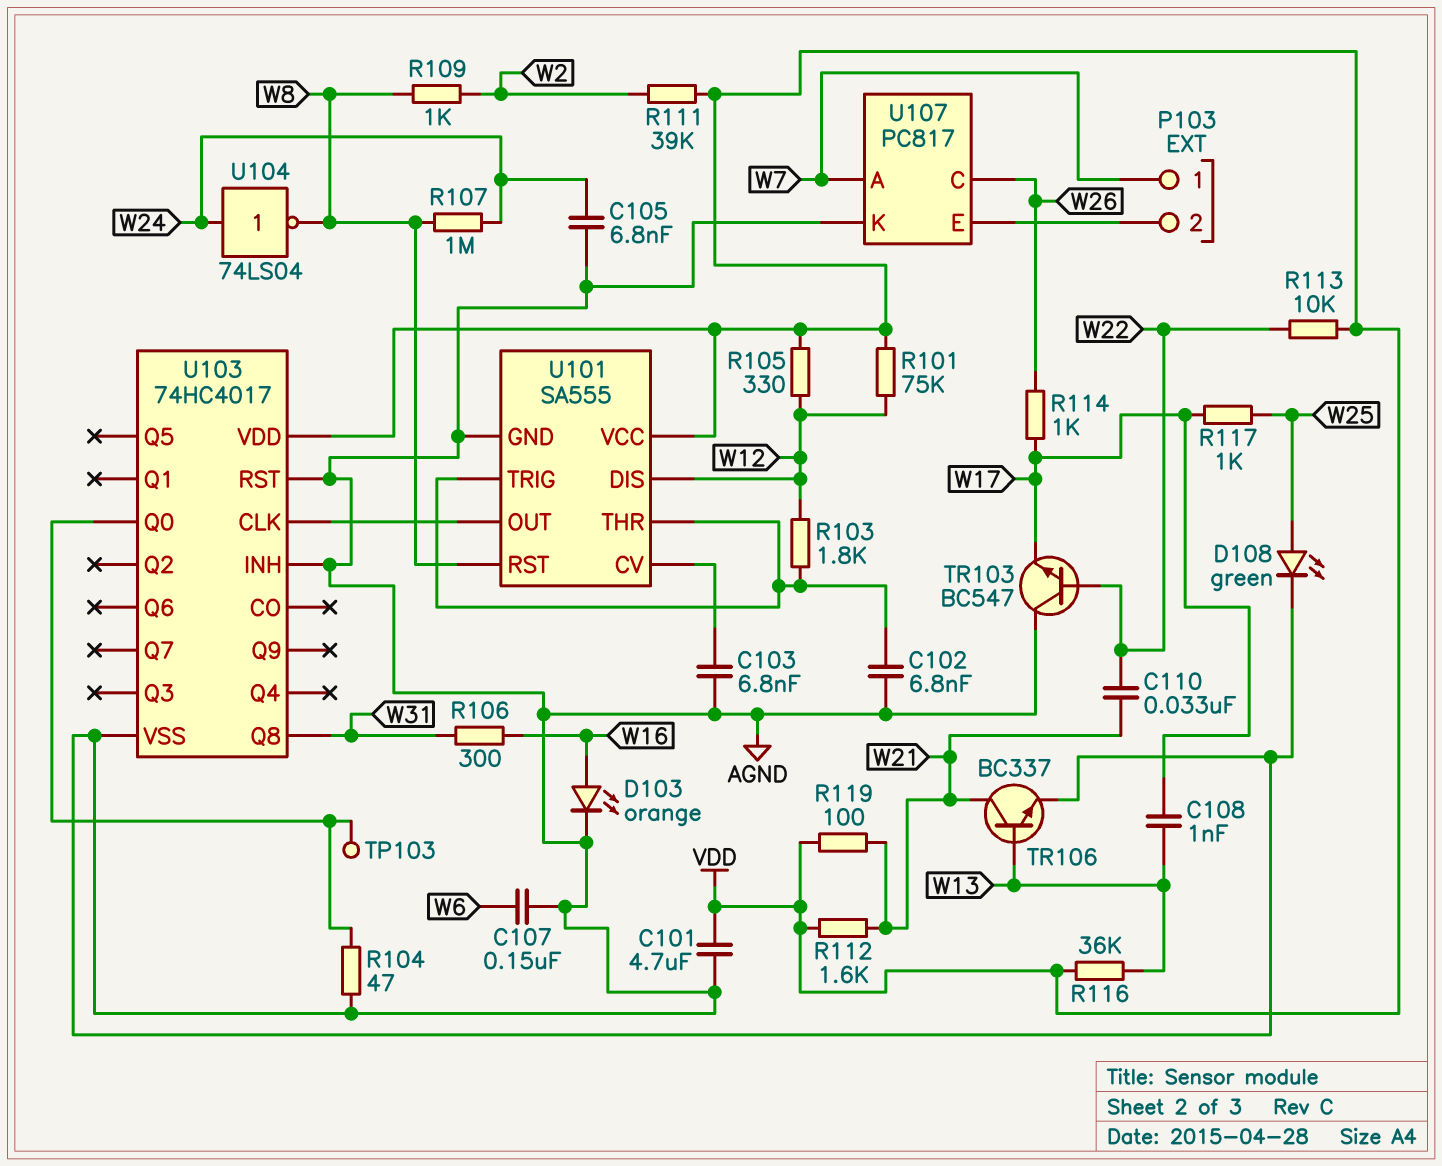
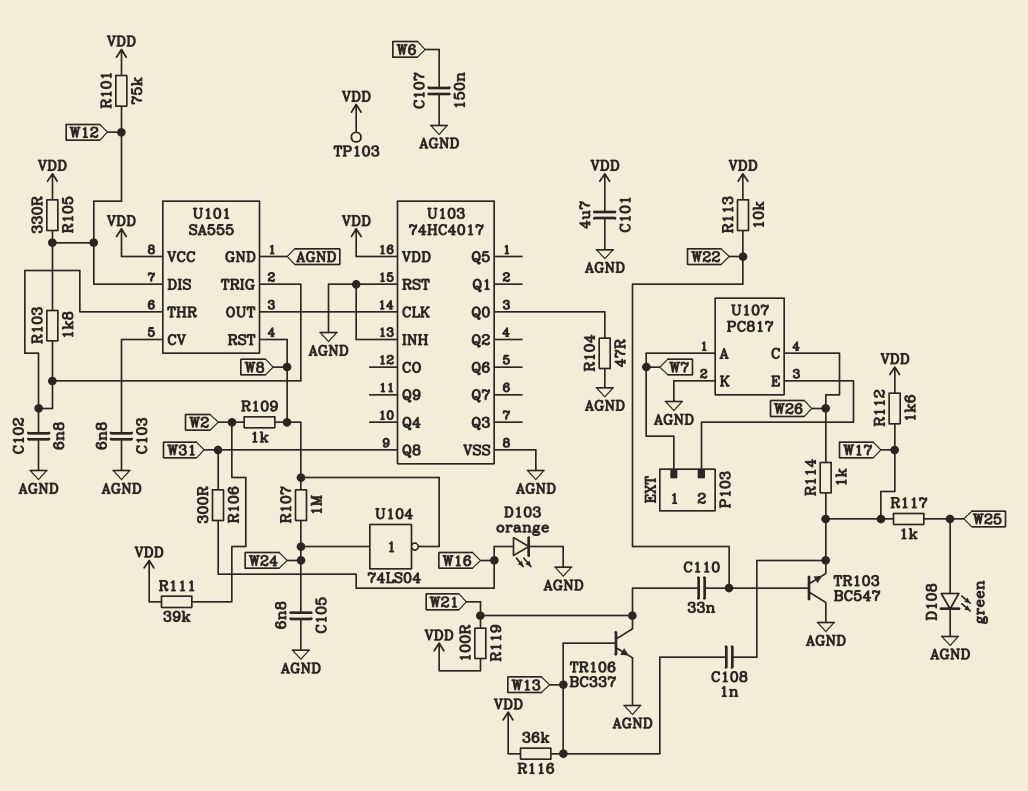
R112: 1.6k (VDD, W21) -> 1.6k (VDD, W17)
TP103: test point (U103/Q0) -> test point (VDD)

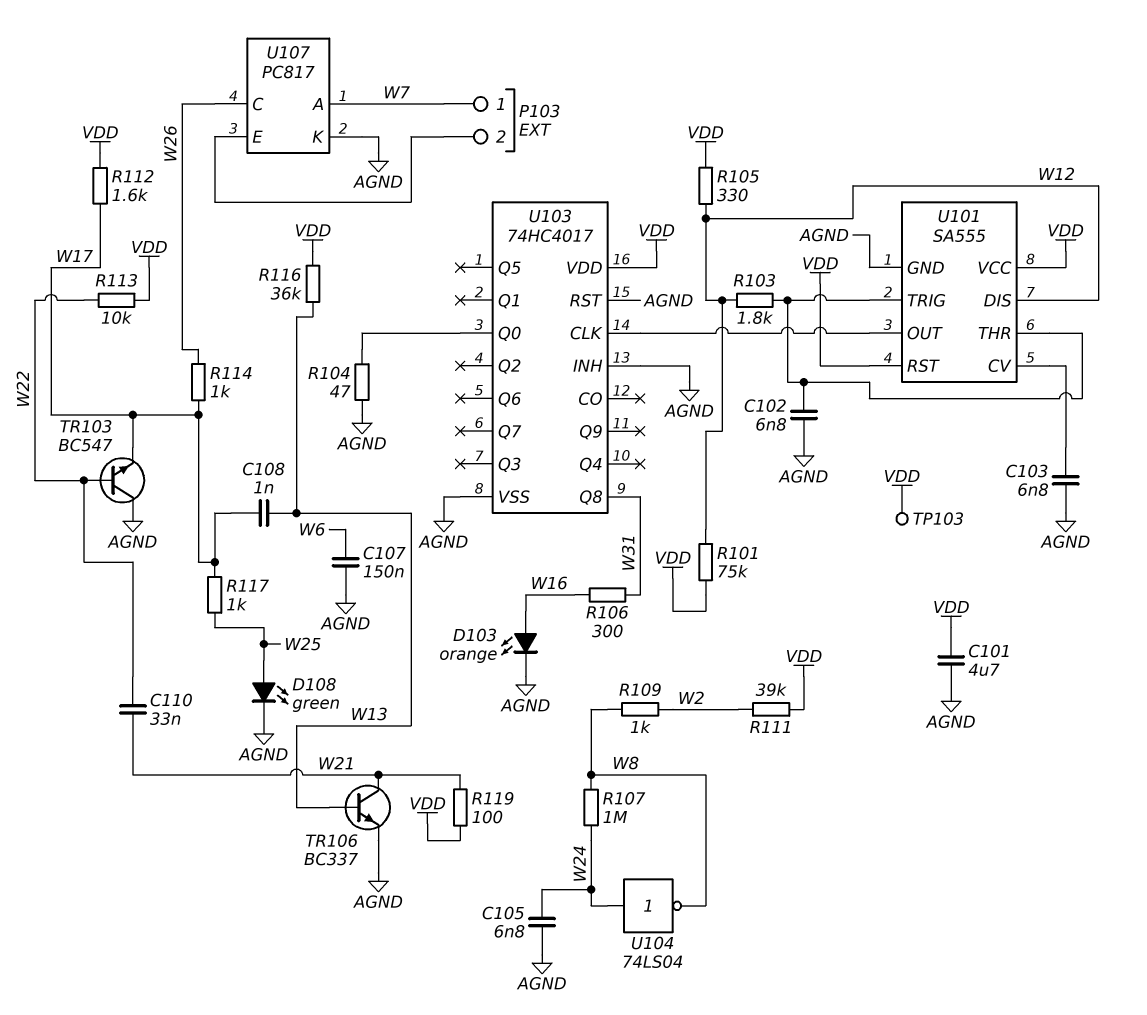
U101 pin RST: W8 -> VDD

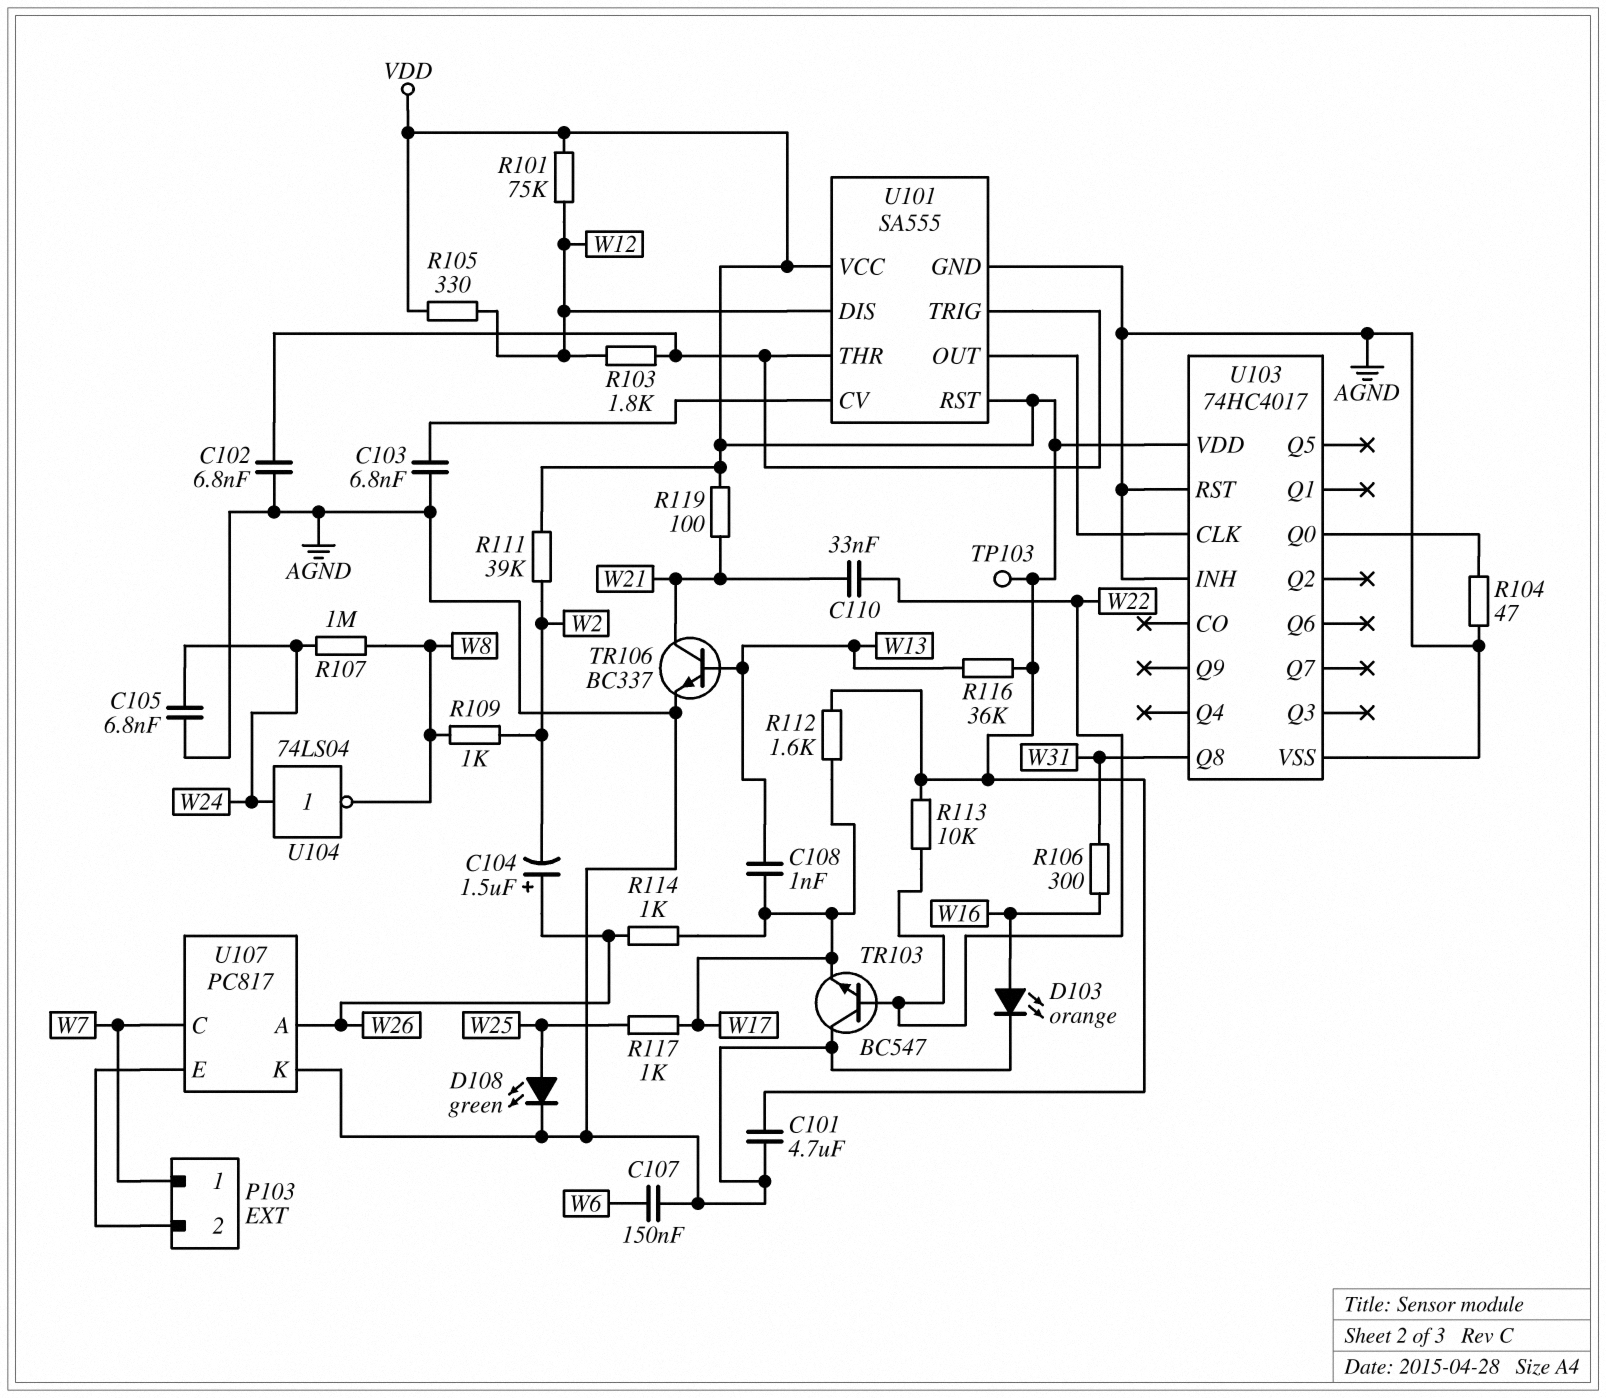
C104: none -> 1.5uF (plus W26, minus W2)
U107 pin A: W7 -> W26
U107 pin C: W26 -> W7

